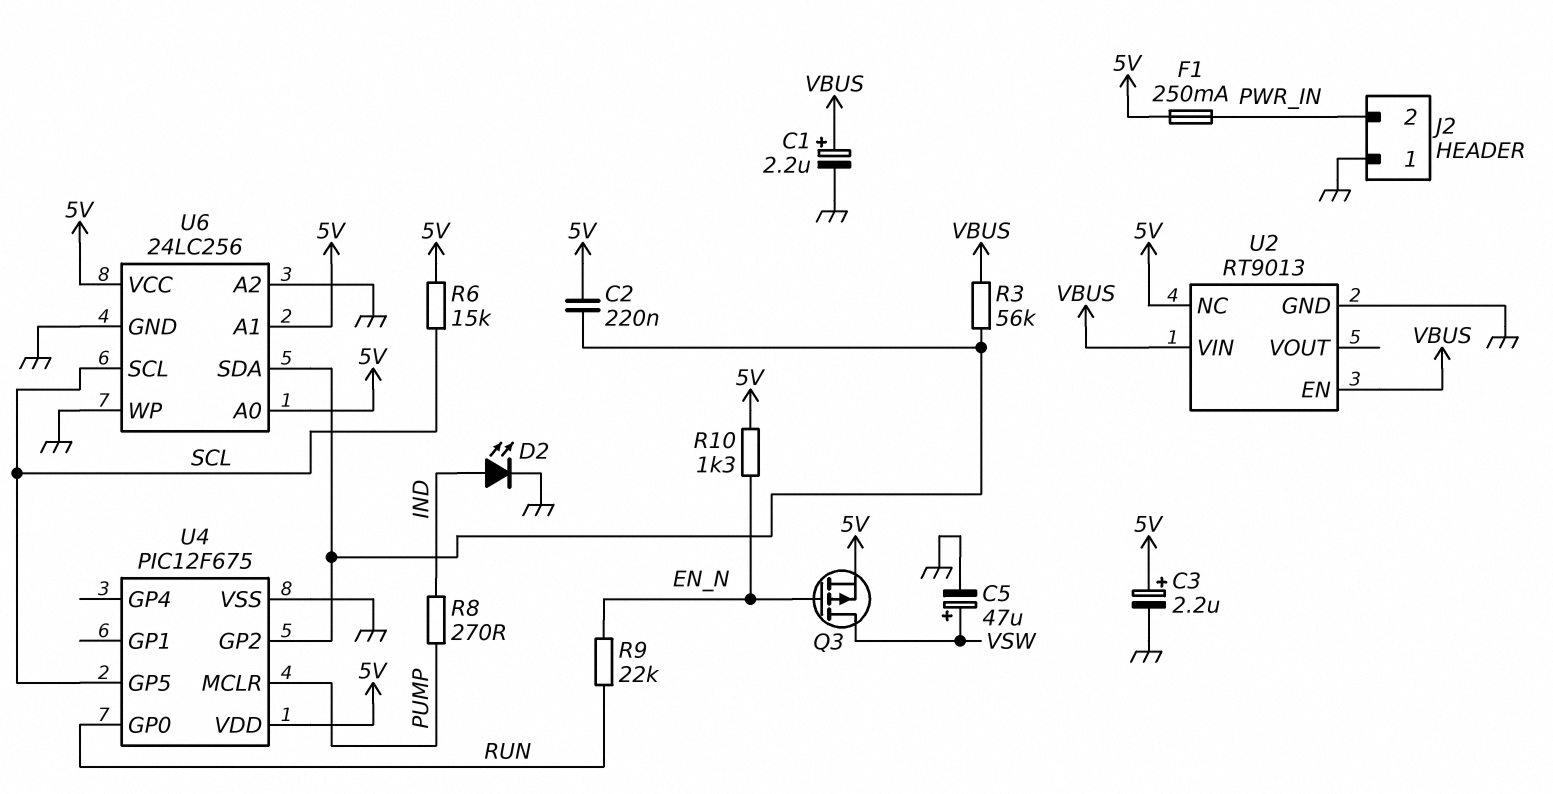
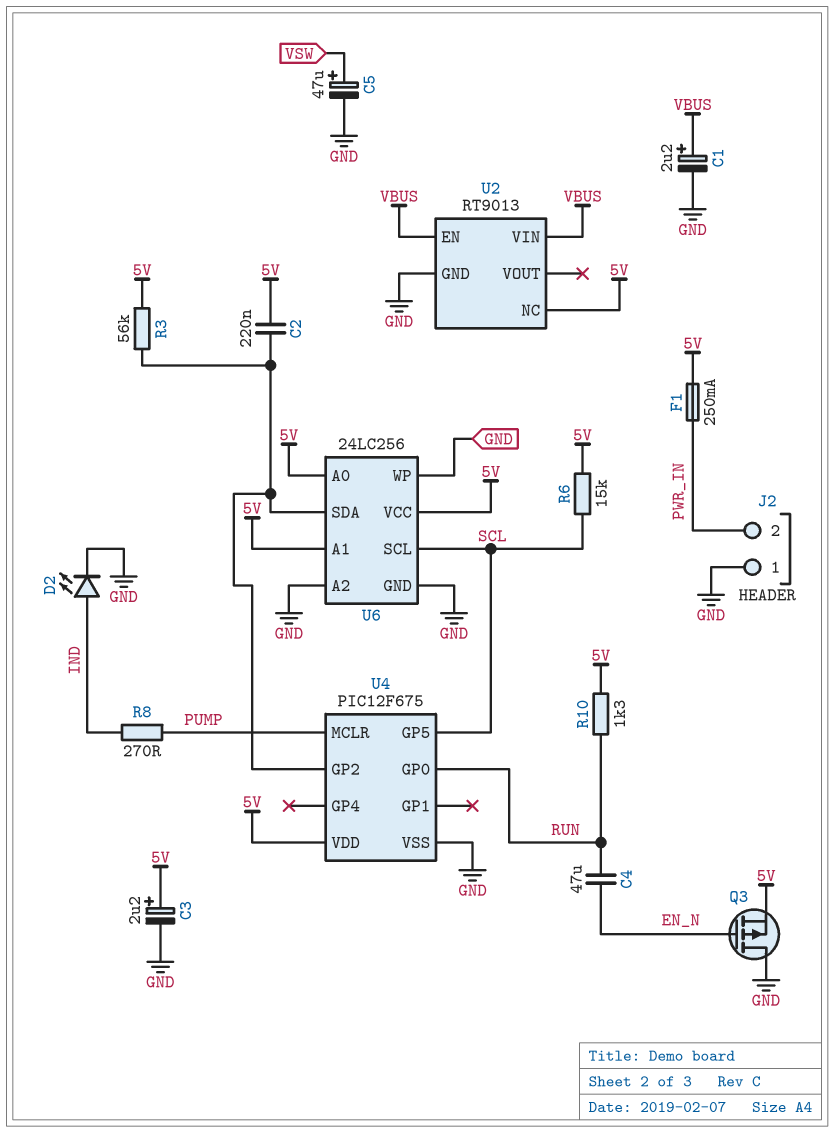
C4: none -> 47uF (EN_N, RUN)
Q3: PMOS (G EN_N, D VSW, S 5V) -> PMOS (G EN_N, D GND, S 5V)
R3: 56k (U4/GP2, VBUS) -> 56k (5V, U4/GP2)
R9: 22k (EN_N, RUN) -> none
R10: 1.3k (5V, EN_N) -> 1.3k (5V, RUN)

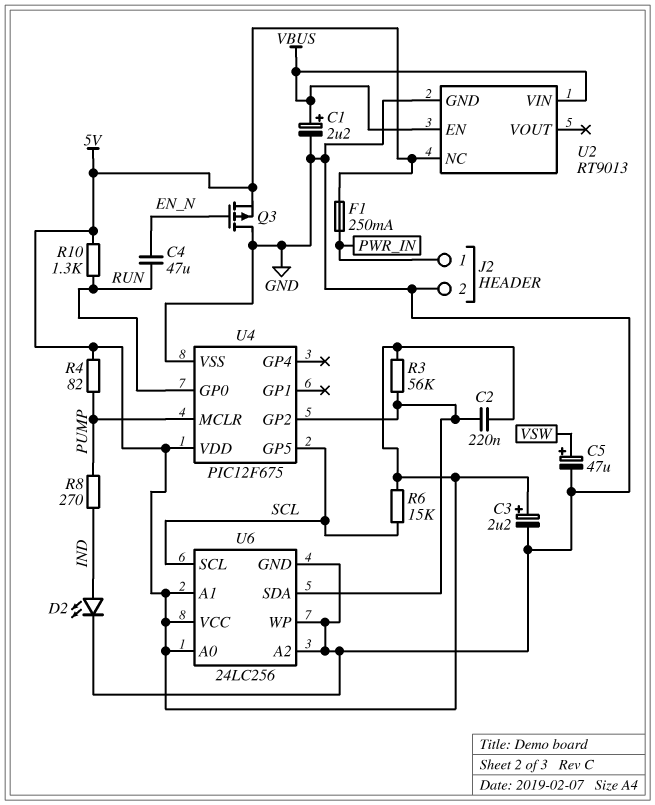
J2 pin 1: GND -> PWR_IN
J2 pin 2: PWR_IN -> GND
R4: none -> 82 (5V, PUMP)

